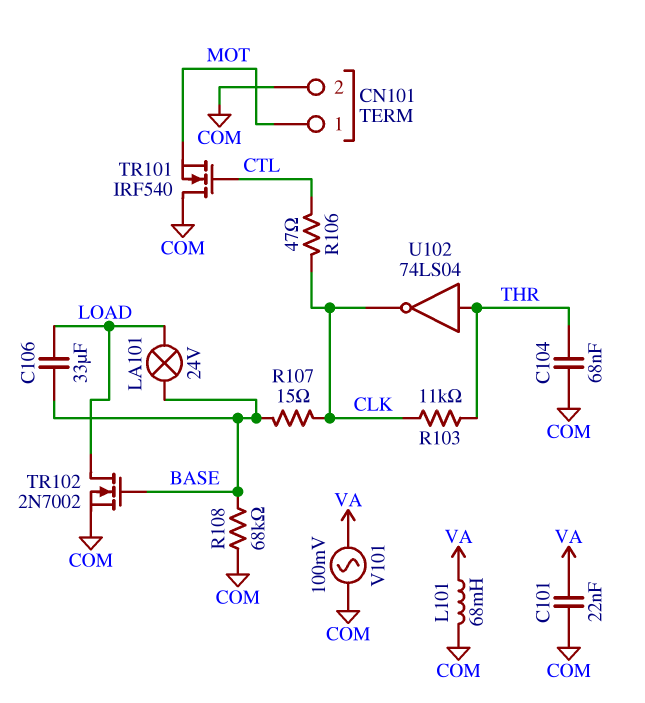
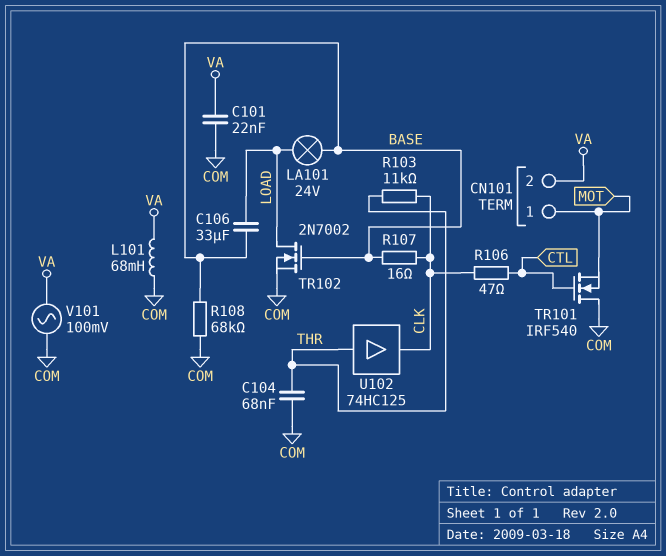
CN101 pin 2: COM -> VA
R107: 15 (BASE, CLK) -> 16 (BASE, CLK)
U102: NOT 74LS04 (in THR, out CLK) -> buffer 74HC125 (in THR, out CLK)

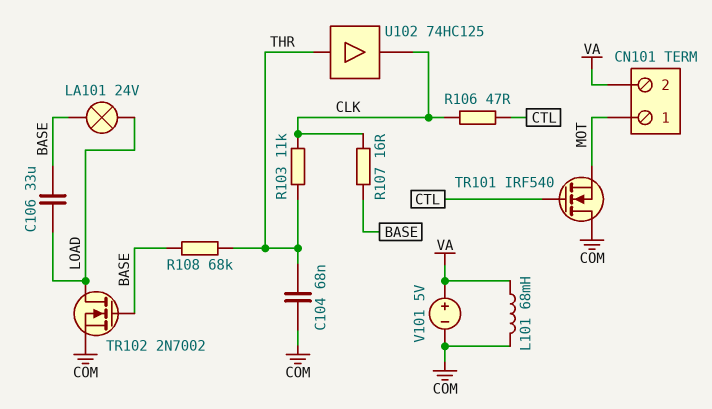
C101: 22nF (COM, VA) -> none
R108: 68k (BASE, COM) -> 68k (BASE, THR)
V101: AC 100mV (COM, VA) -> 5V (plus VA, minus COM)

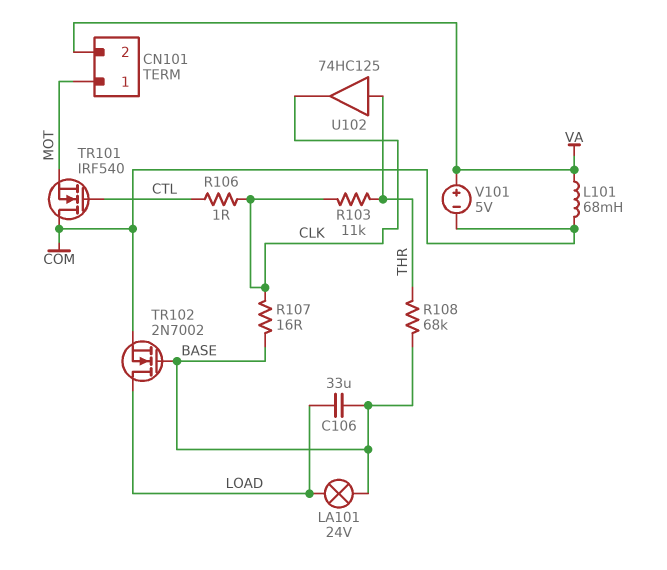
C104: 68nF (COM, THR) -> none
R106: 47 (CLK, CTL) -> 1 (CLK, CTL)

